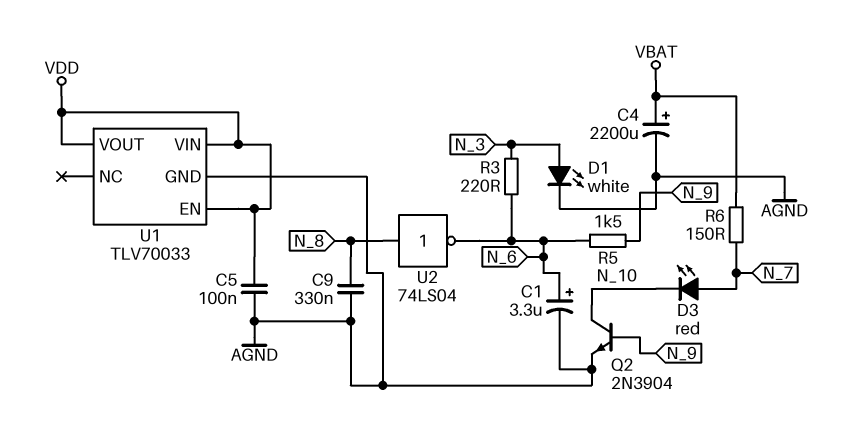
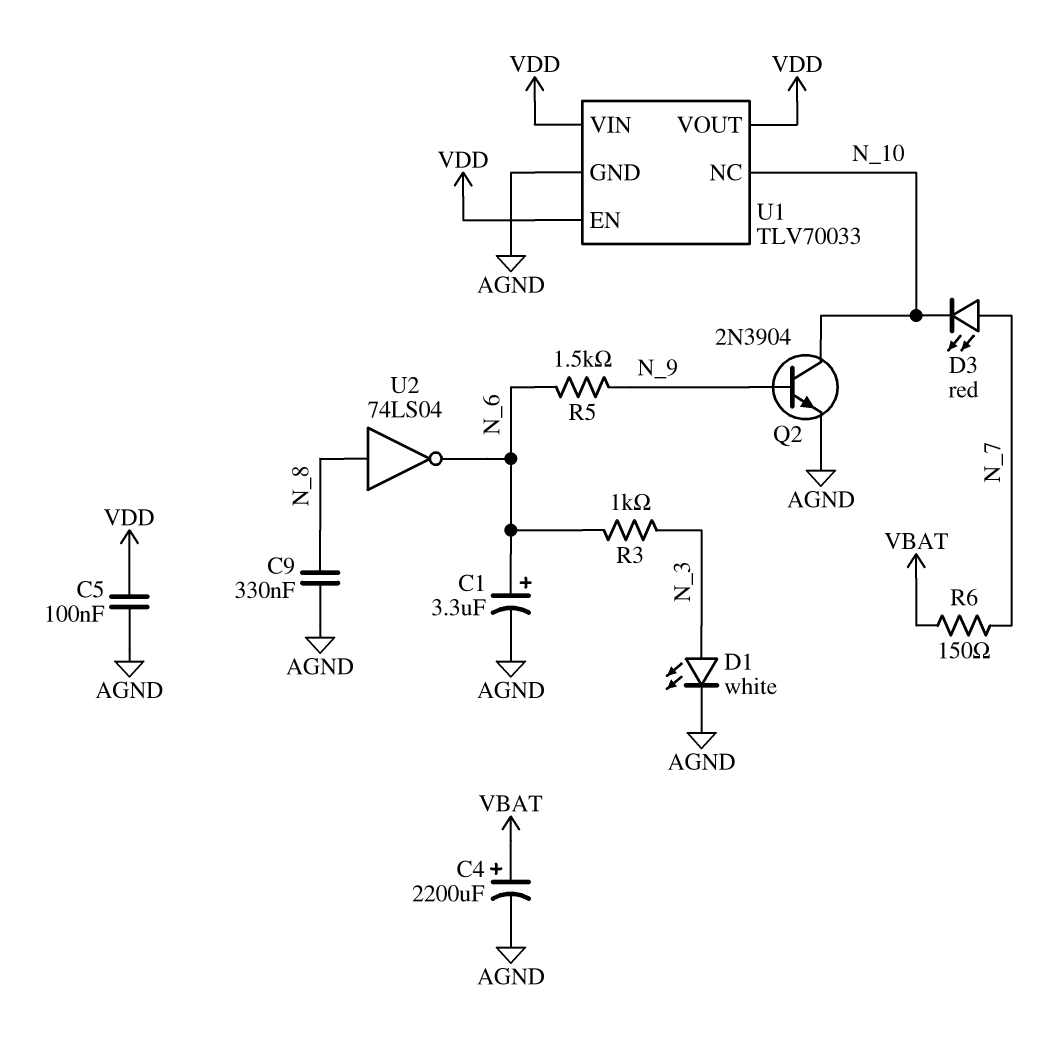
R3: 220 (N_3, N_6) -> 1k (N_3, N_6)
U1 pin NC: none -> N_10

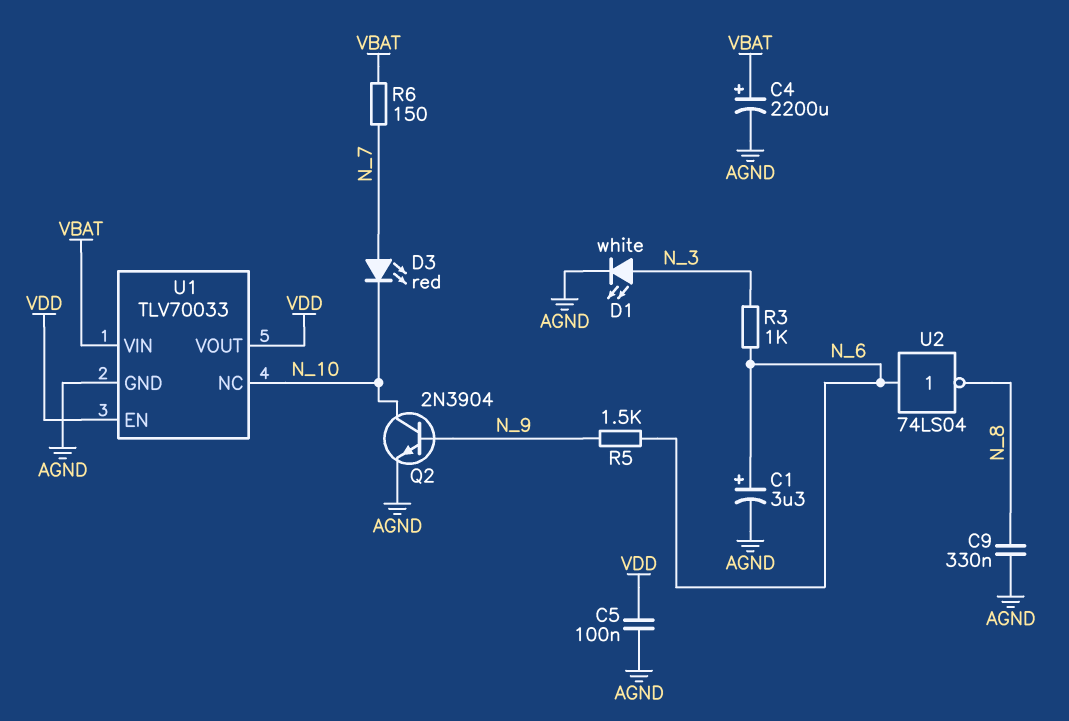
U1 pin VIN: VDD -> VBAT
U2: NOT 74LS04 (in N_8, out N_6) -> NOT 74LS04 (in N_6, out N_8)

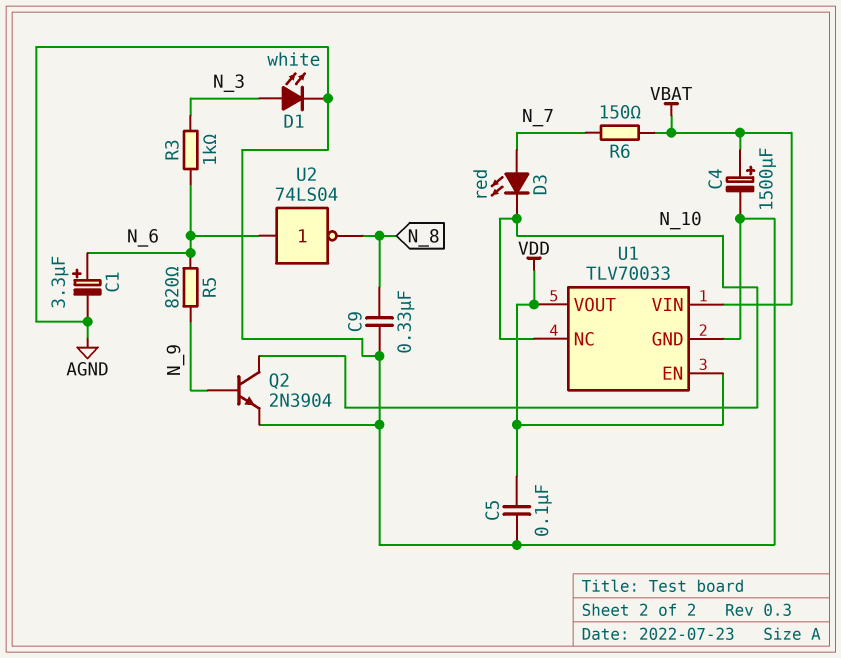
C4: 2200uF (plus VBAT, minus AGND) -> 1500uF (plus VBAT, minus AGND)
R5: 1.5k (N_6, N_9) -> 820 (N_6, N_9)

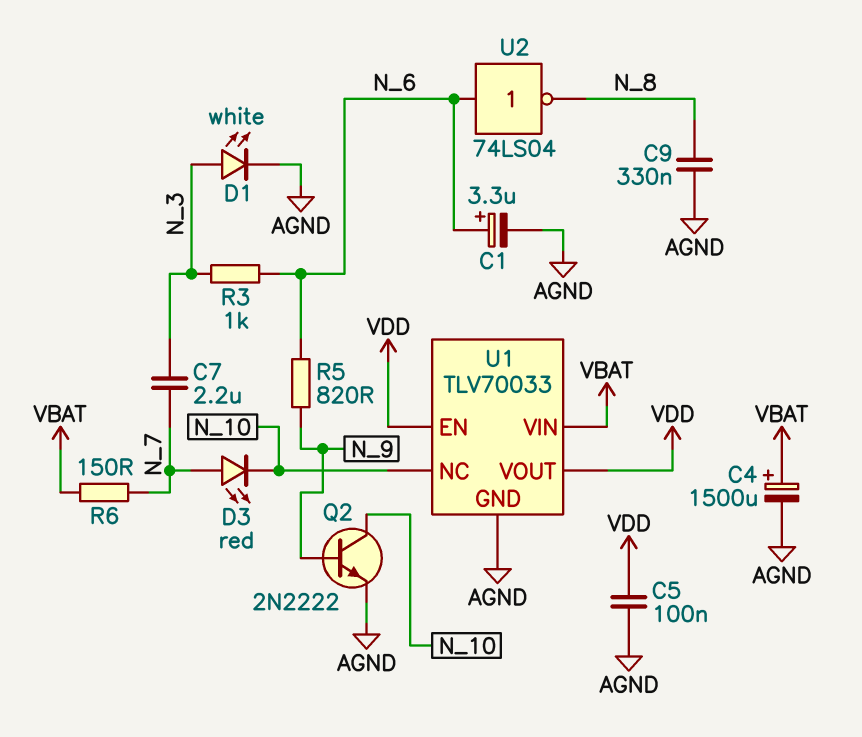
C7: none -> 2.2uF (N_3, N_7)
Q2: NPN 2N3904 (B N_9, C N_10, E AGND) -> NPN 2N2222 (B N_9, C N_10, E AGND)

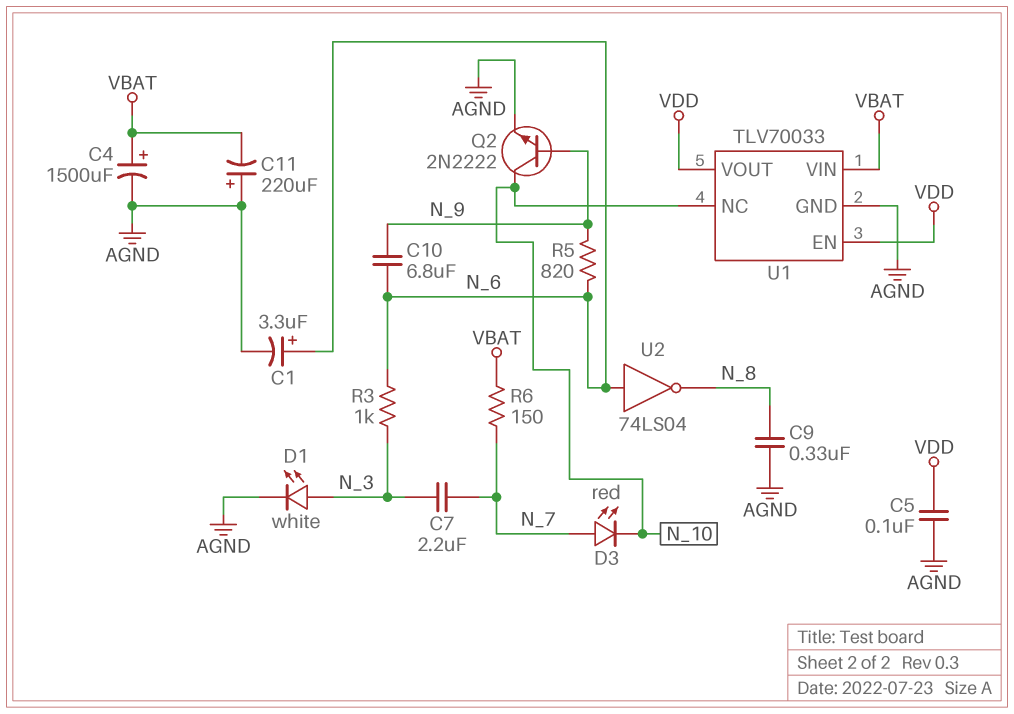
C10: none -> 6.8uF (N_6, N_9)
C11: none -> 220uF (plus AGND, minus VBAT)

